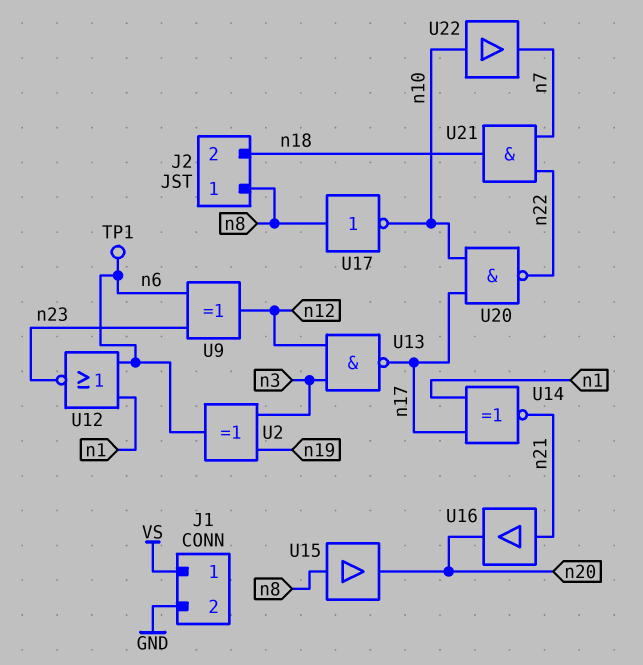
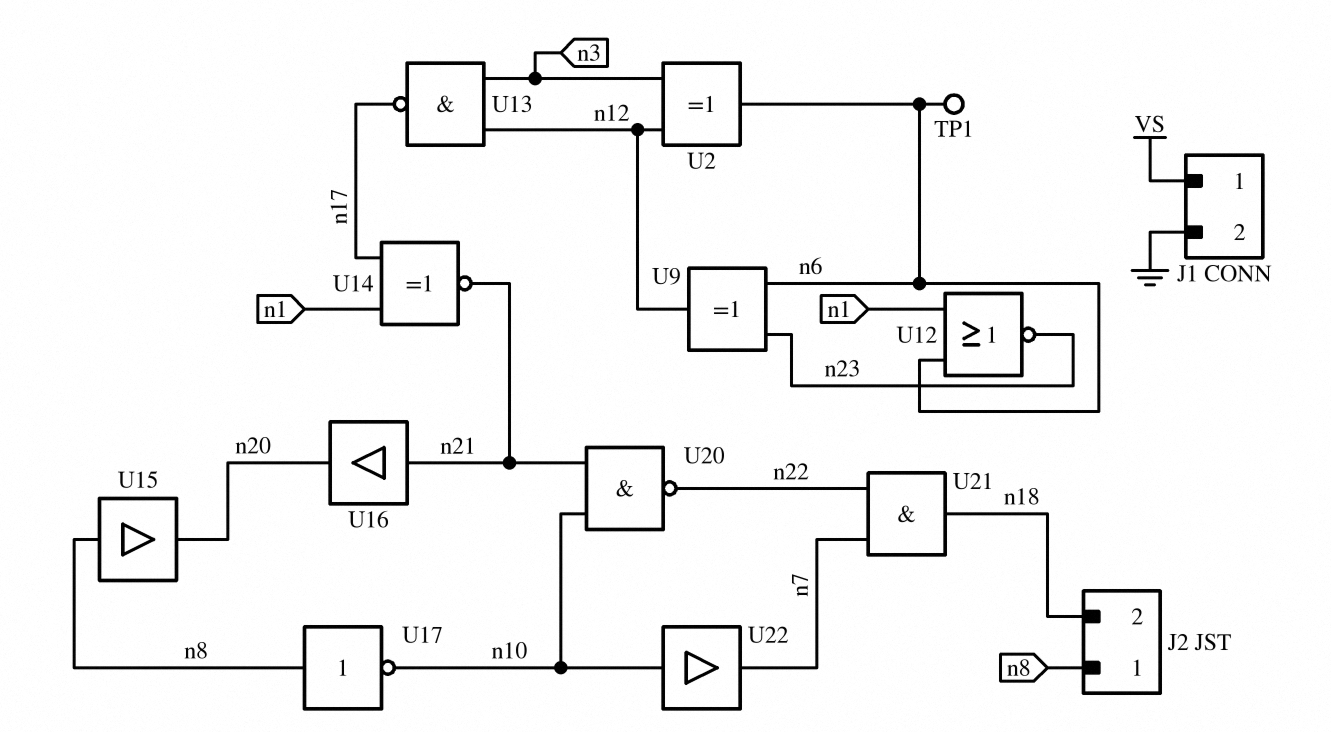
U2: XOR (in n3, in n19, out n6) -> XOR (in n3, in n12, out n6)
U20: NAND (in n10, in n17, out n22) -> NAND (in n10, in n21, out n22)

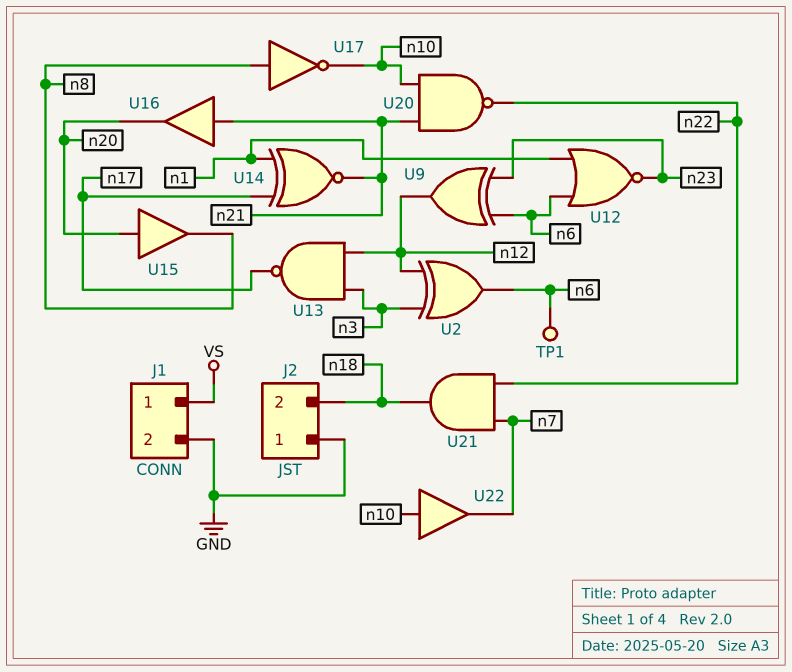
J2 pin 1: n8 -> GND
U15: buffer (in n8, out n20) -> buffer (in n20, out n8)

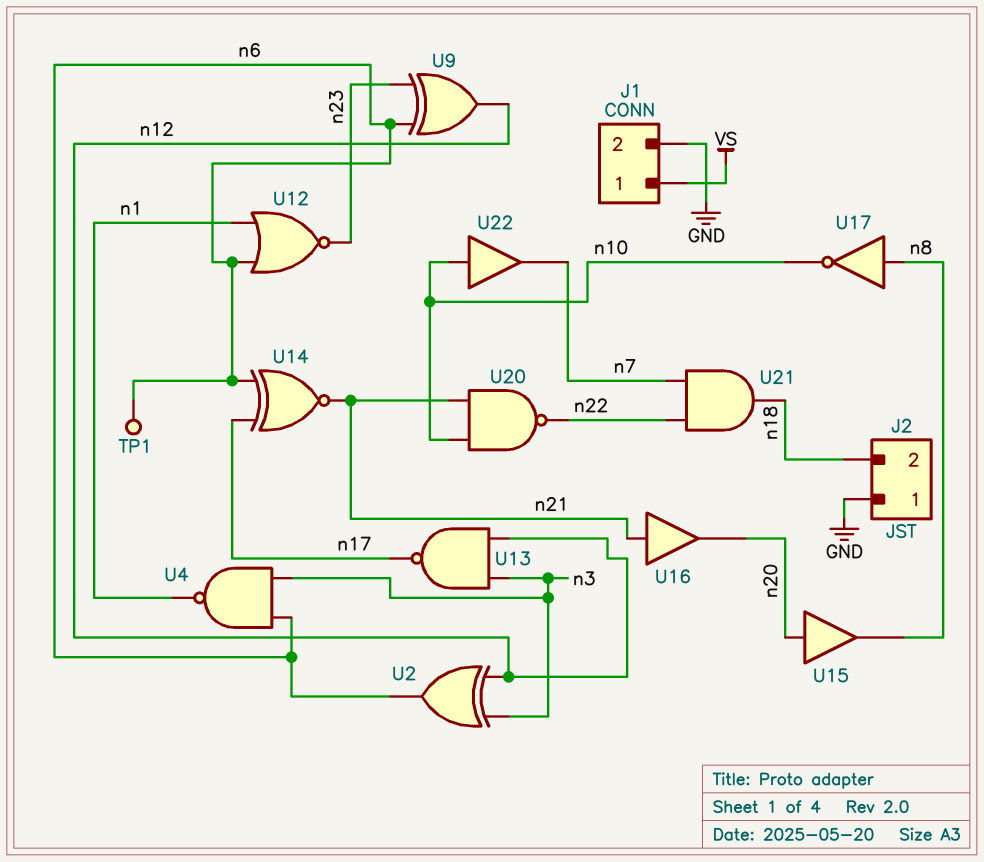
U4: none -> NAND (in n3, in n6, out n1)
U14: XNOR (in n1, in n17, out n21) -> XNOR (in n6, in n17, out n21)

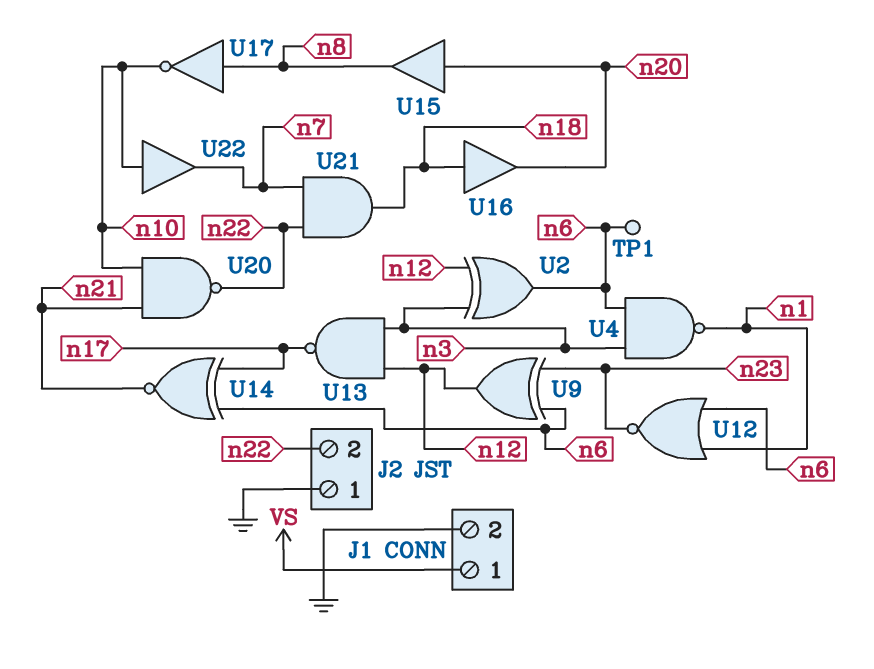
J2 pin 2: n18 -> n22
U16: buffer (in n21, out n20) -> buffer (in n18, out n20)

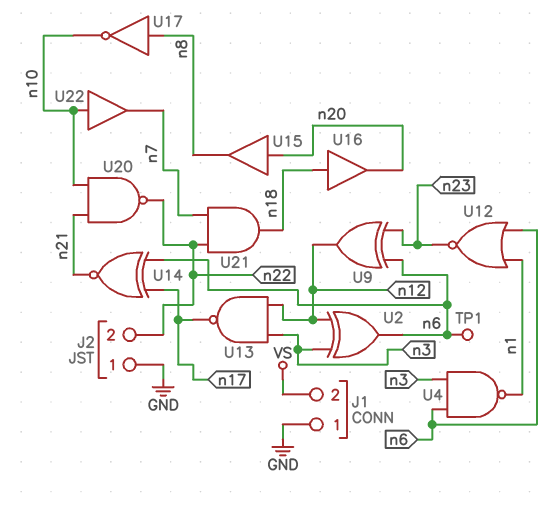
J1 pin 1: VS -> GND
J1 pin 2: GND -> VS

